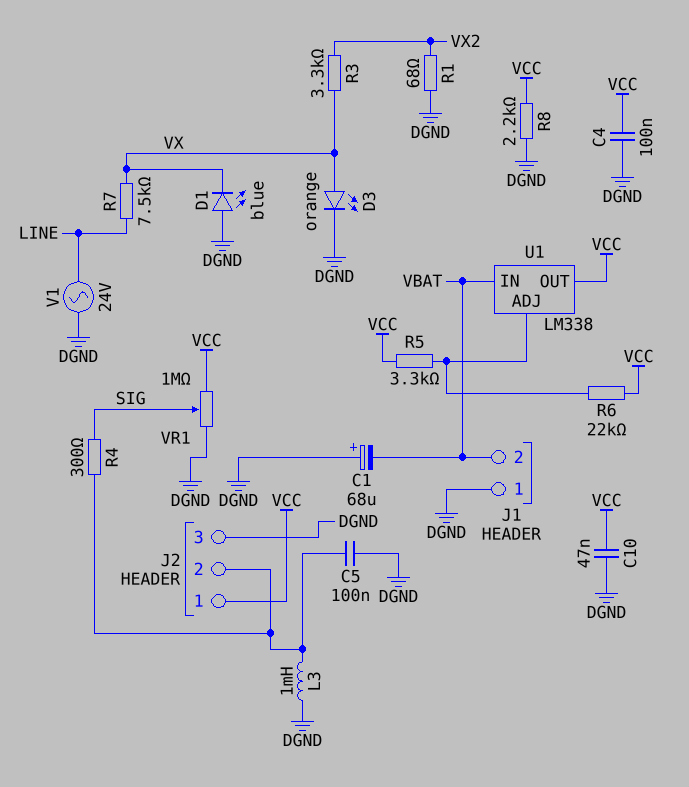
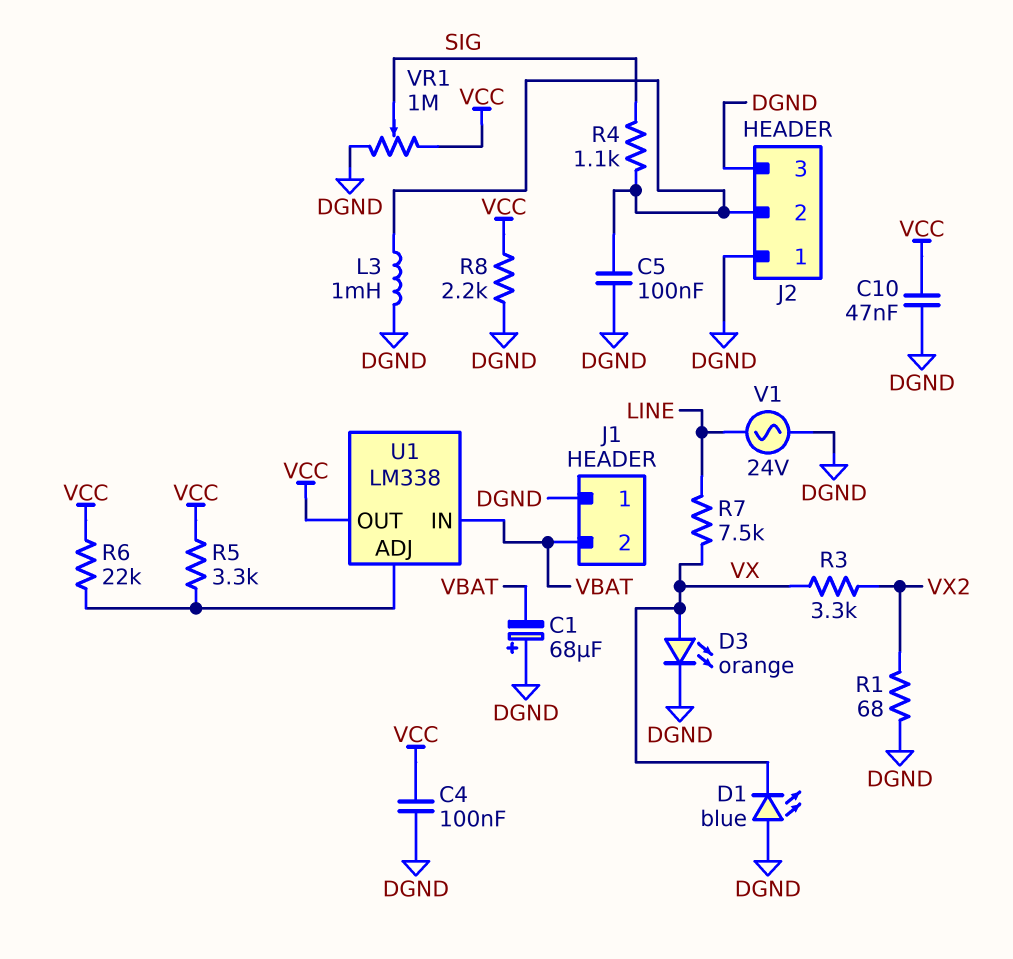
J2 pin 1: VCC -> DGND
R4: 300 (J2/2, SIG) -> 1.1k (J2/2, SIG)

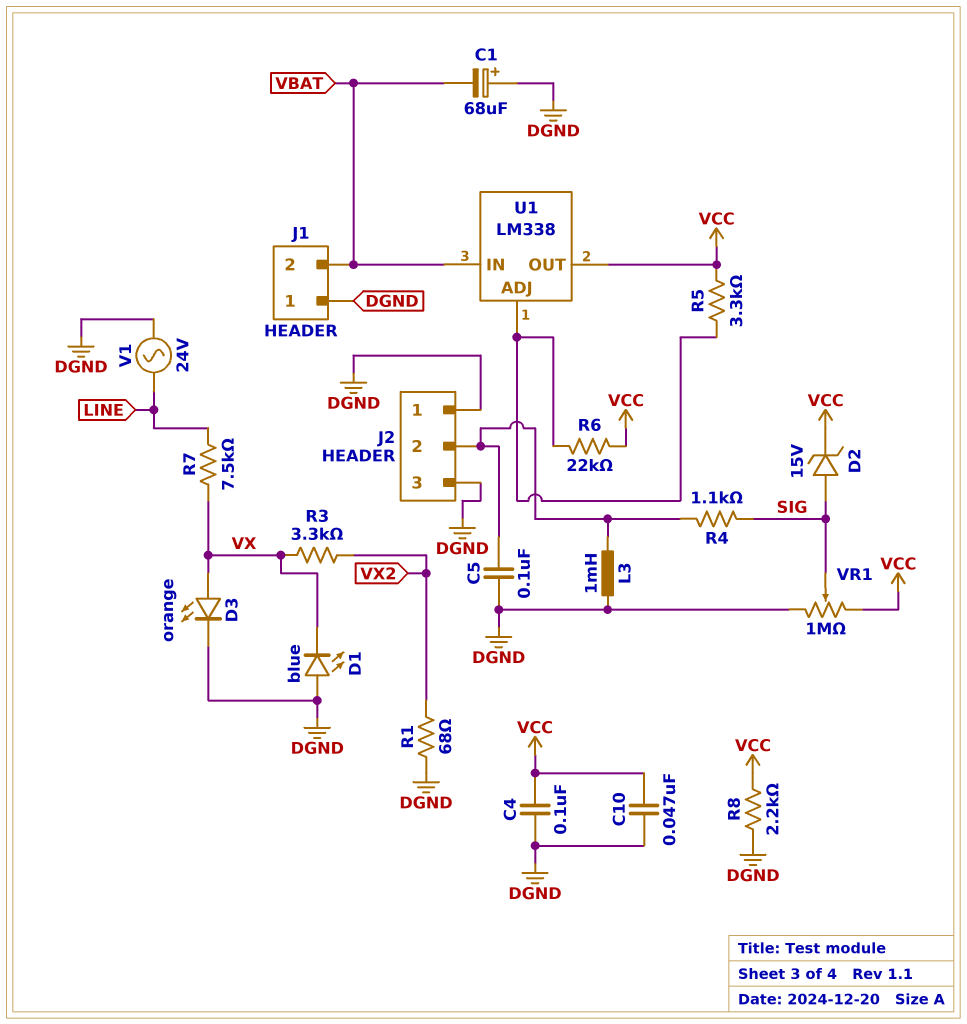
D2: none -> zener 15V (A SIG, K VCC)

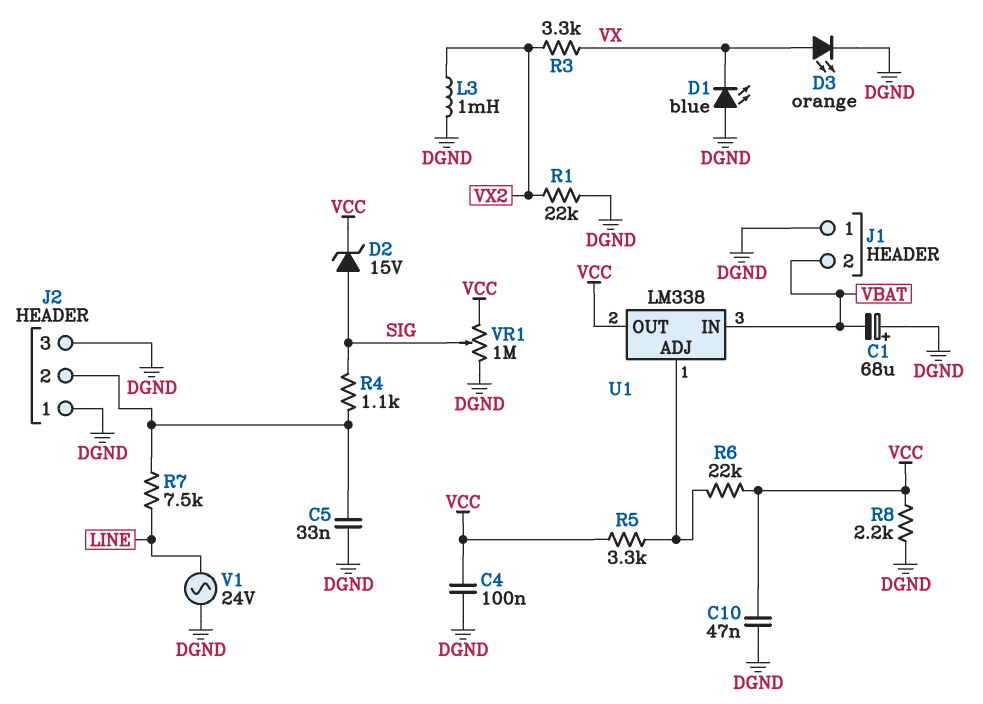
C5: 100nF (DGND, J2/2) -> 33nF (DGND, J2/2)
L3: 1mH (DGND, J2/2) -> 1mH (DGND, VX2)
R1: 68 (DGND, VX2) -> 22k (DGND, VX2)
R7: 7.5k (LINE, VX) -> 7.5k (J2/2, LINE)

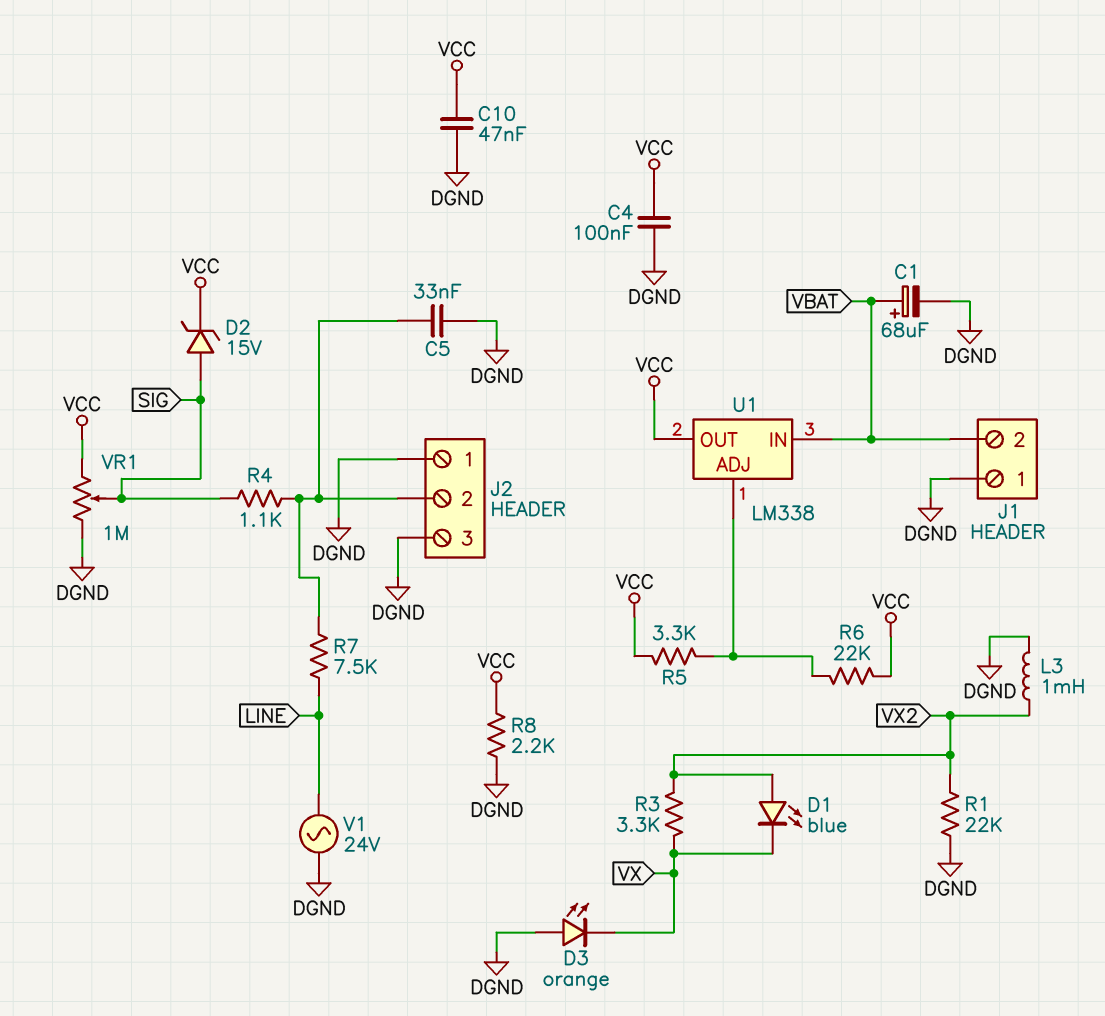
C1: 68uF (plus DGND, minus VBAT) -> 68uF (plus VBAT, minus DGND)
D1: LED blue (A DGND, K VX) -> LED blue (A VX2, K VX)
D3: LED orange (A VX, K DGND) -> LED orange (A DGND, K VX)

